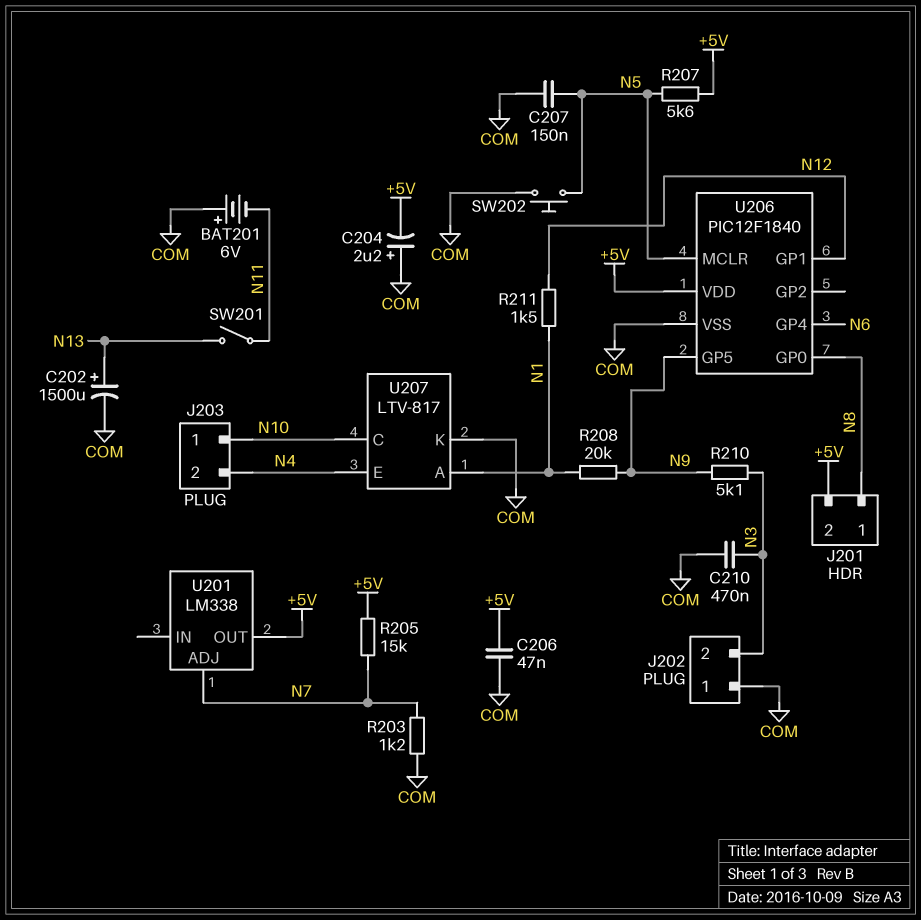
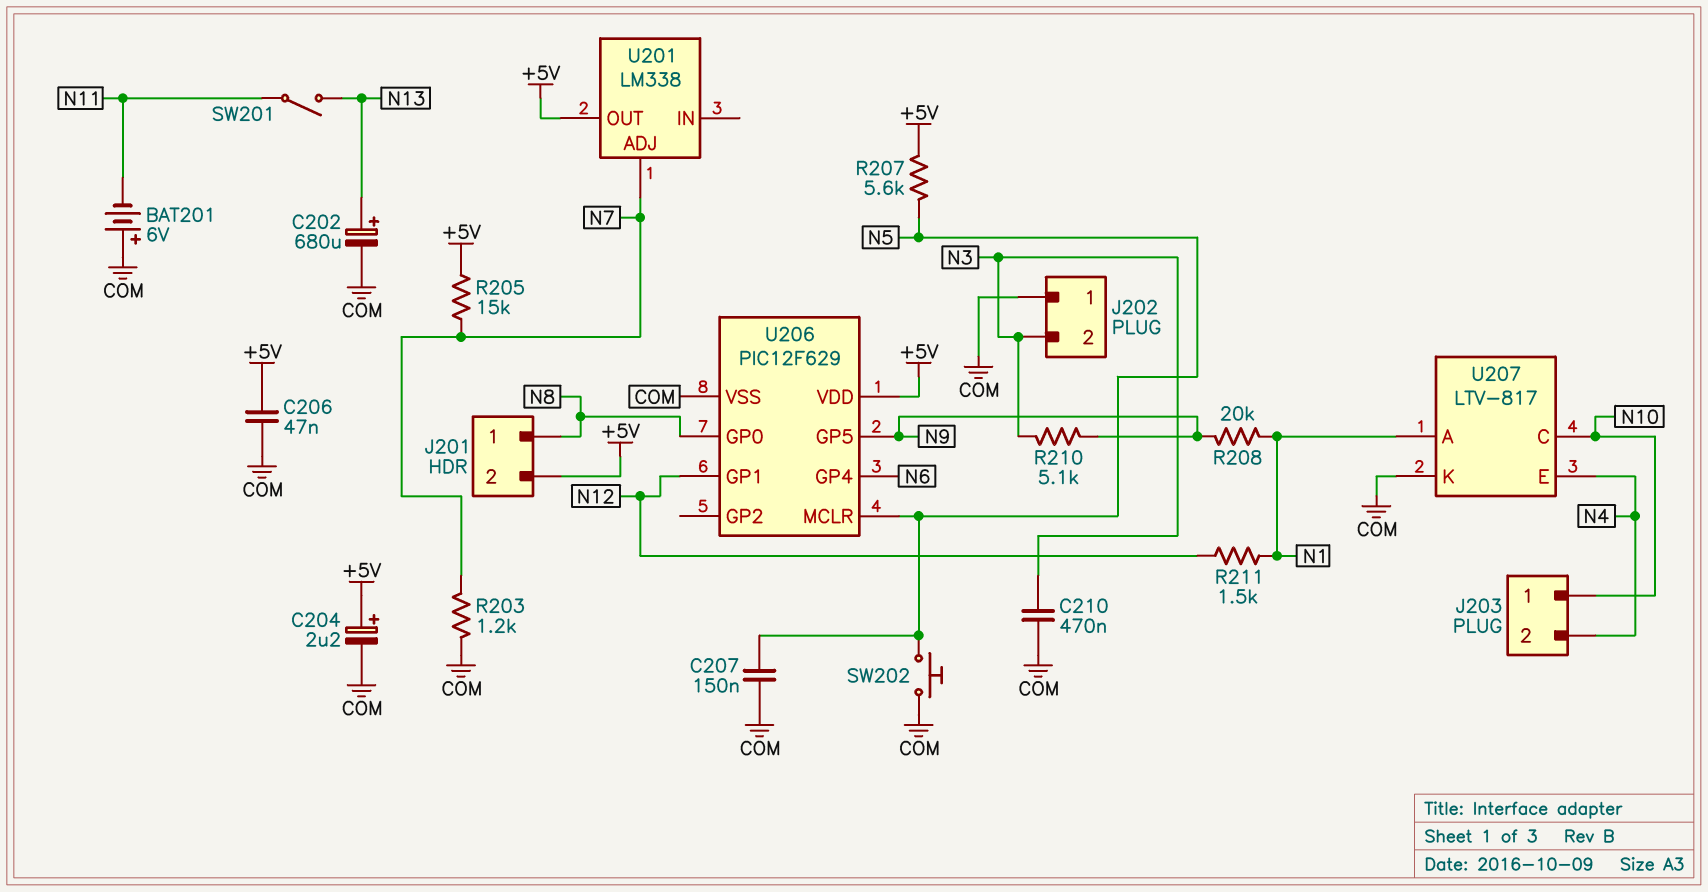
C202: 1500uF (plus N13, minus COM) -> 680uF (plus N13, minus COM)
C204: 2.2uF (plus COM, minus +5V) -> 2.2uF (plus +5V, minus COM)
U206: PIC12F1840 -> PIC12F629

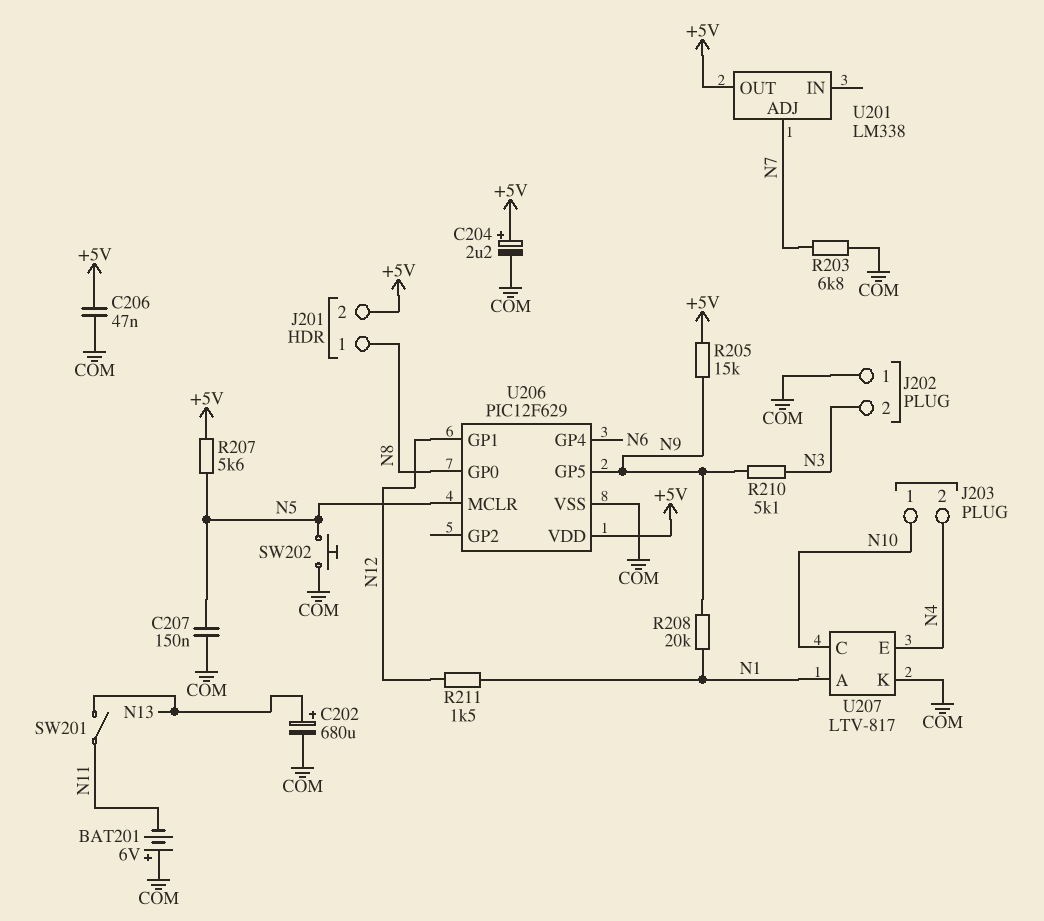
C210: 470nF (COM, N3) -> none
R203: 1.2k (COM, N7) -> 6.8k (COM, N7)
R205: 15k (+5V, N7) -> 15k (+5V, N9)

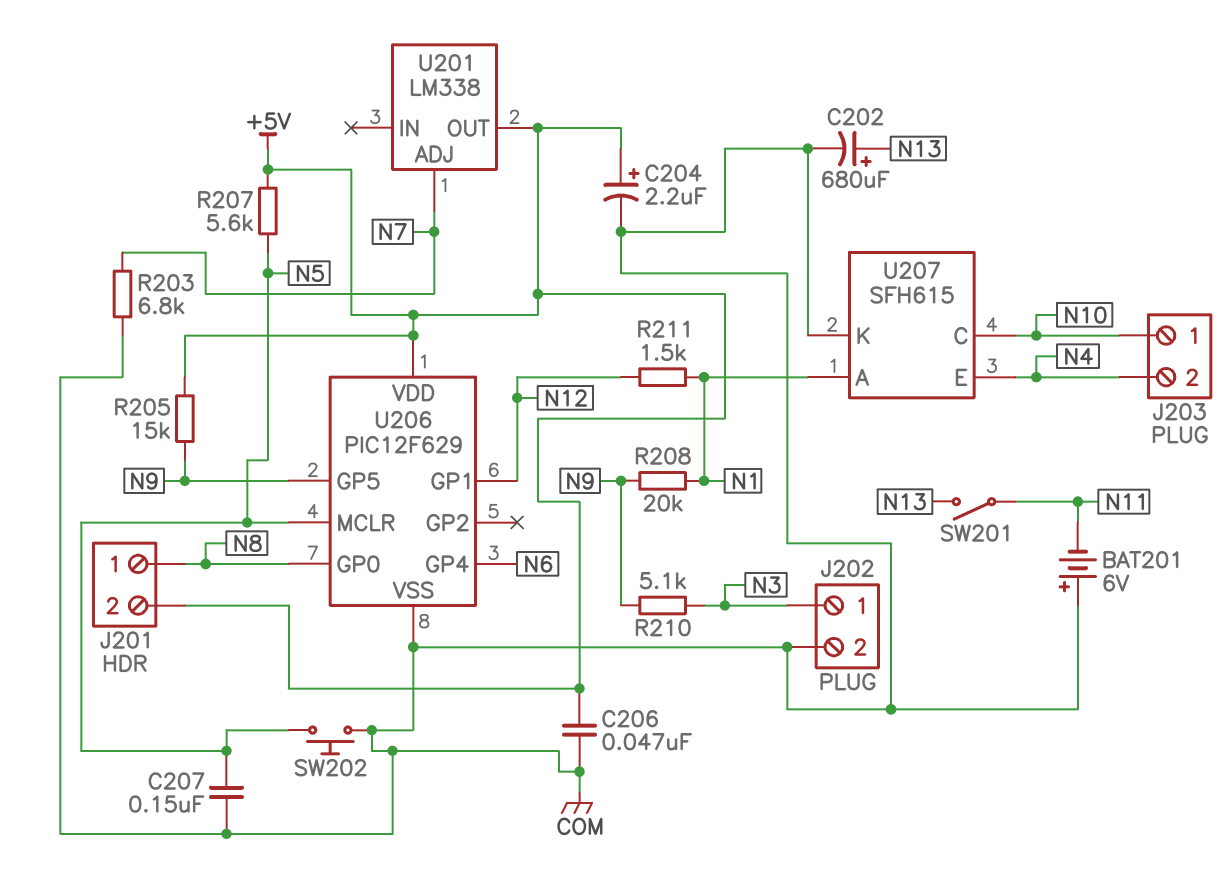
J202 pin 1: COM -> N3
J202 pin 2: N3 -> COM
U207: LTV-817 -> SFH615

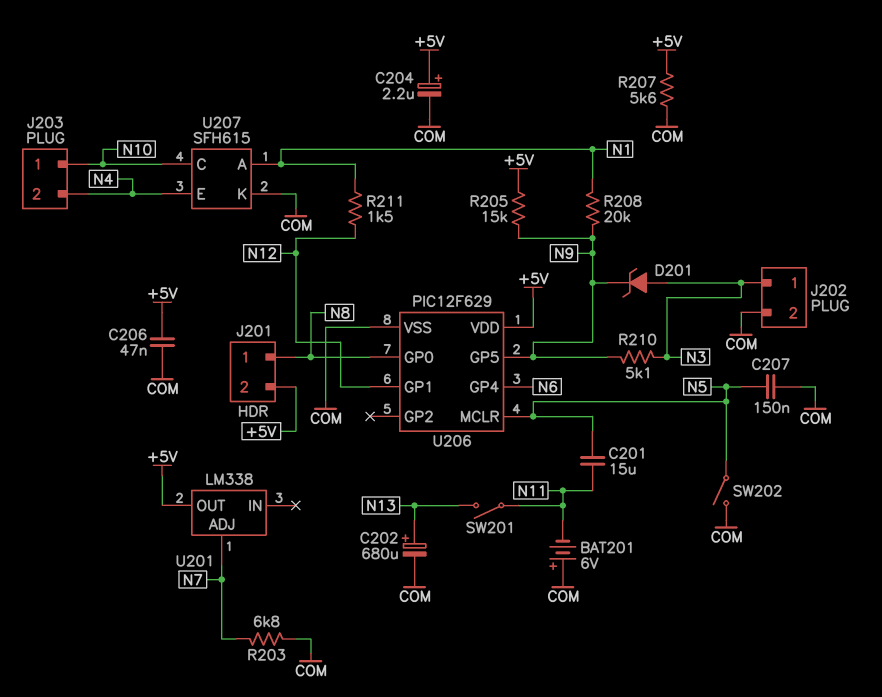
C201: none -> 15uF (N5, N11)
D201: none -> zener (A N3, K N9)
R207: 5.6k (+5V, N5) -> 5.6k (+5V, COM)
SW202: button (COM, N5) -> switch (COM, N5)

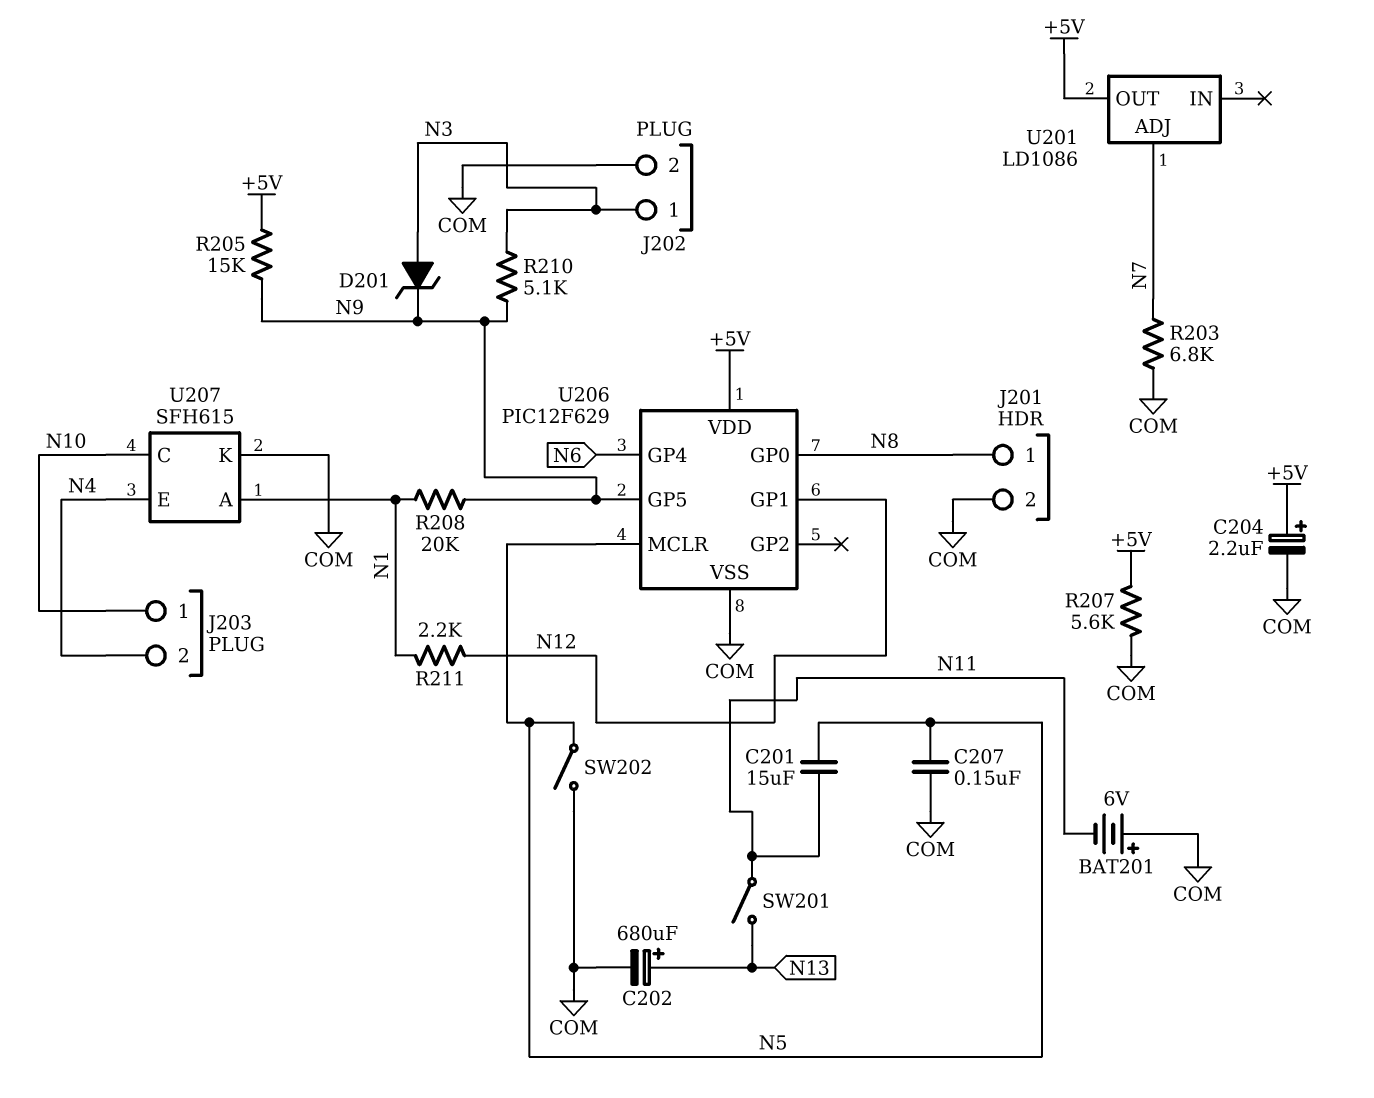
C206: 47nF (+5V, COM) -> none
J201 pin 2: +5V -> COM
R211: 1.5k (N1, N12) -> 2.2k (N1, N12)
U201: LM338 -> LD1086

